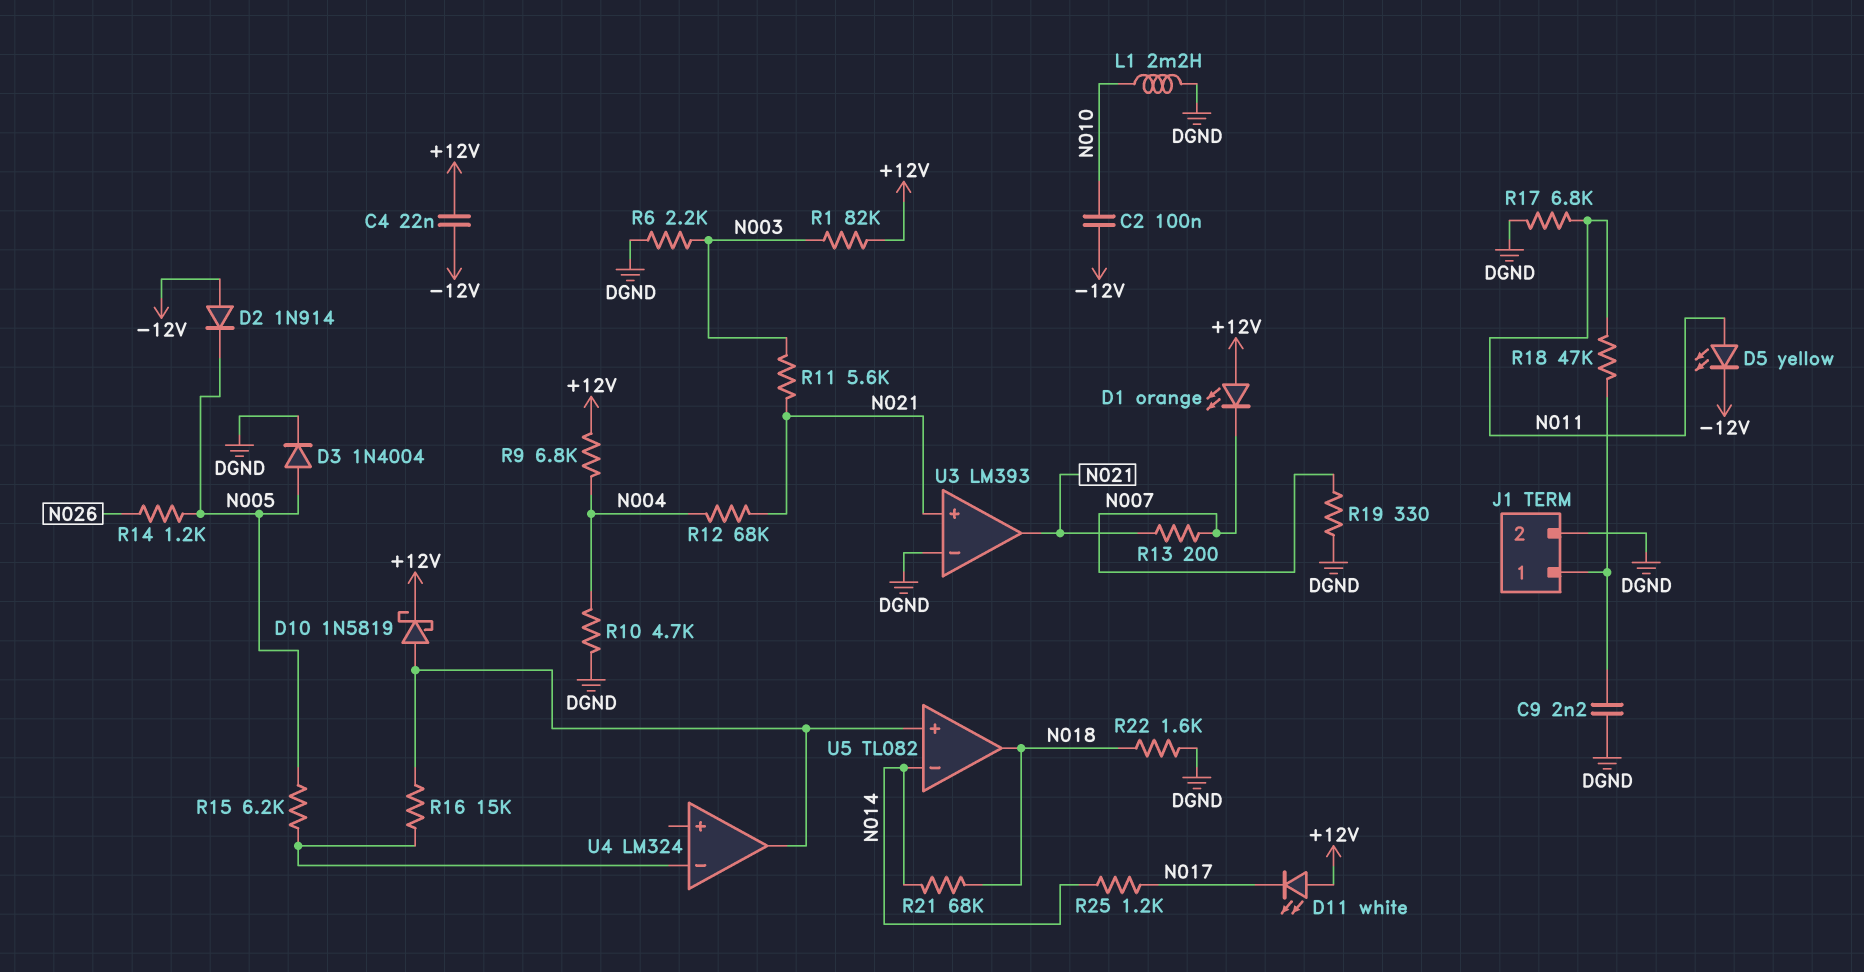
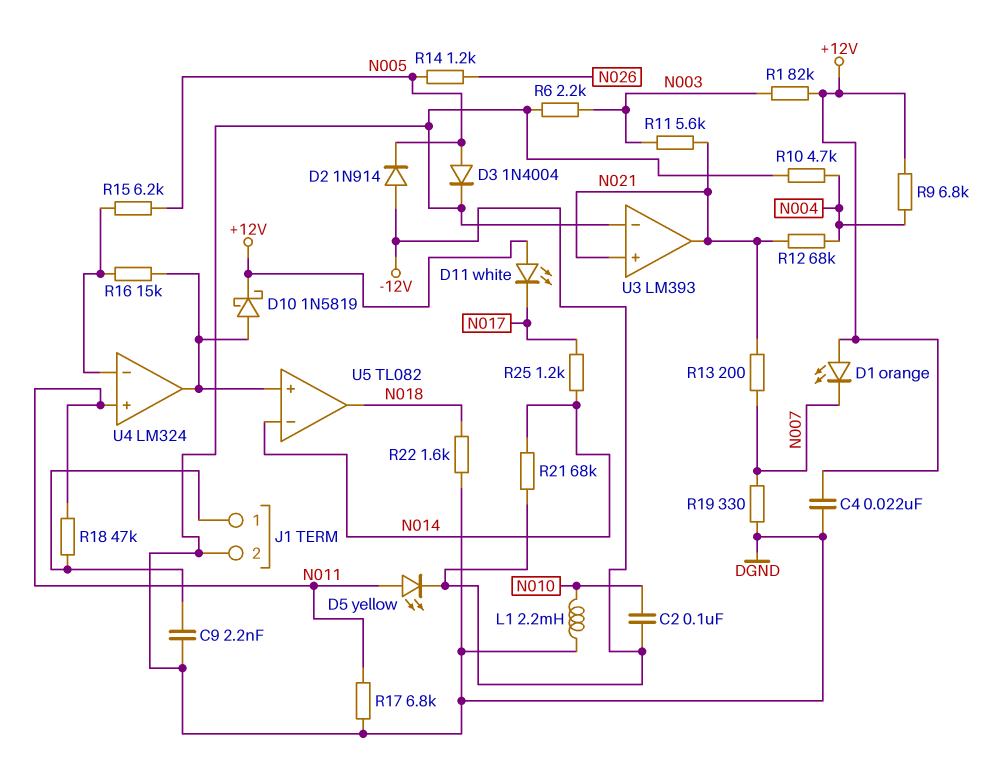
C4: 22nF (+12V, -12V) -> 22nF (+12V, DGND)
R21: 68k (N014, N018) -> 68k (-12V, N014)
U4 pin in+: none -> N011

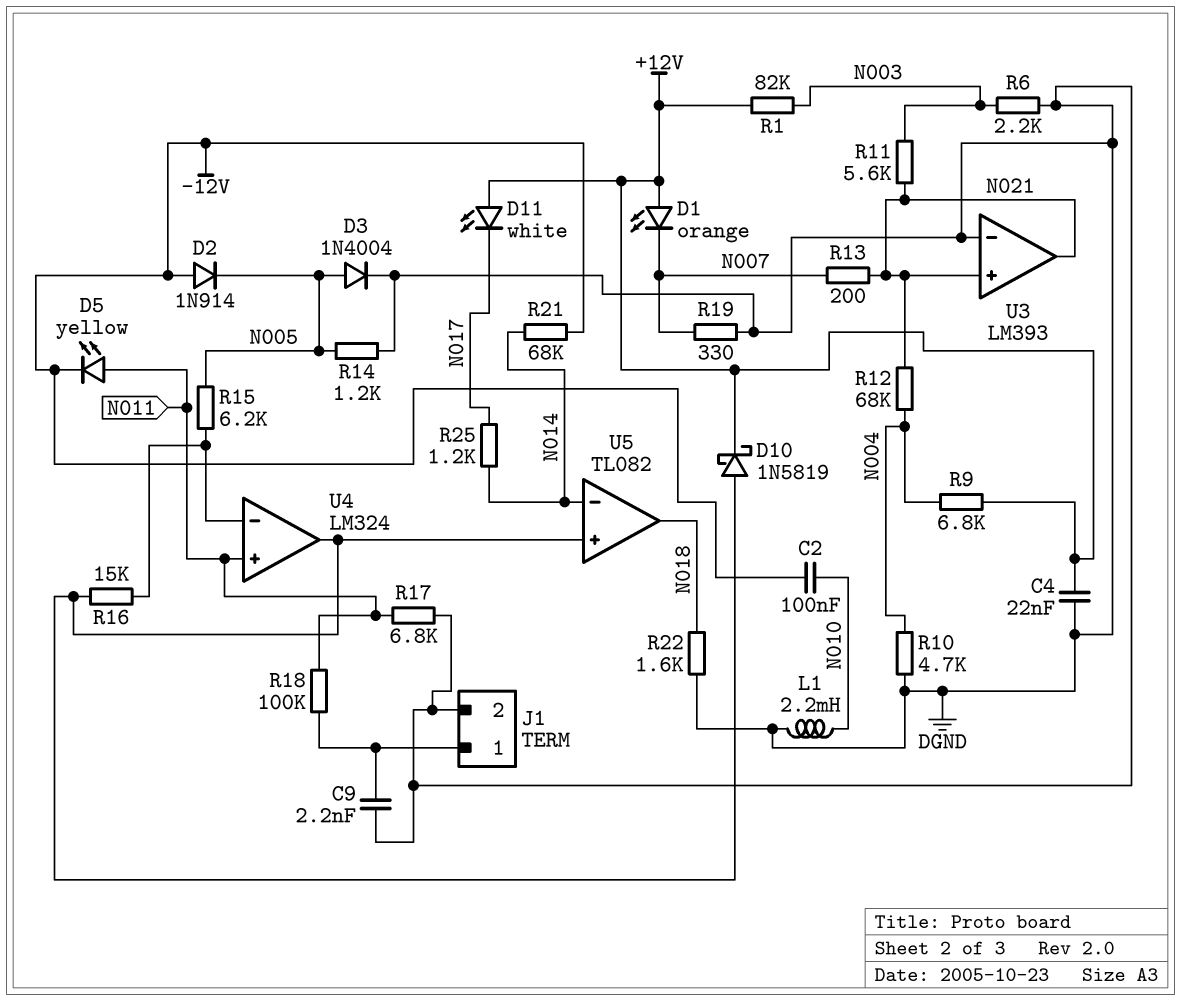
R14: 1.2k (N005, N026) -> 1.2k (DGND, N005)
R18: 47k (J1/1, N011) -> 100k (J1/1, N011)

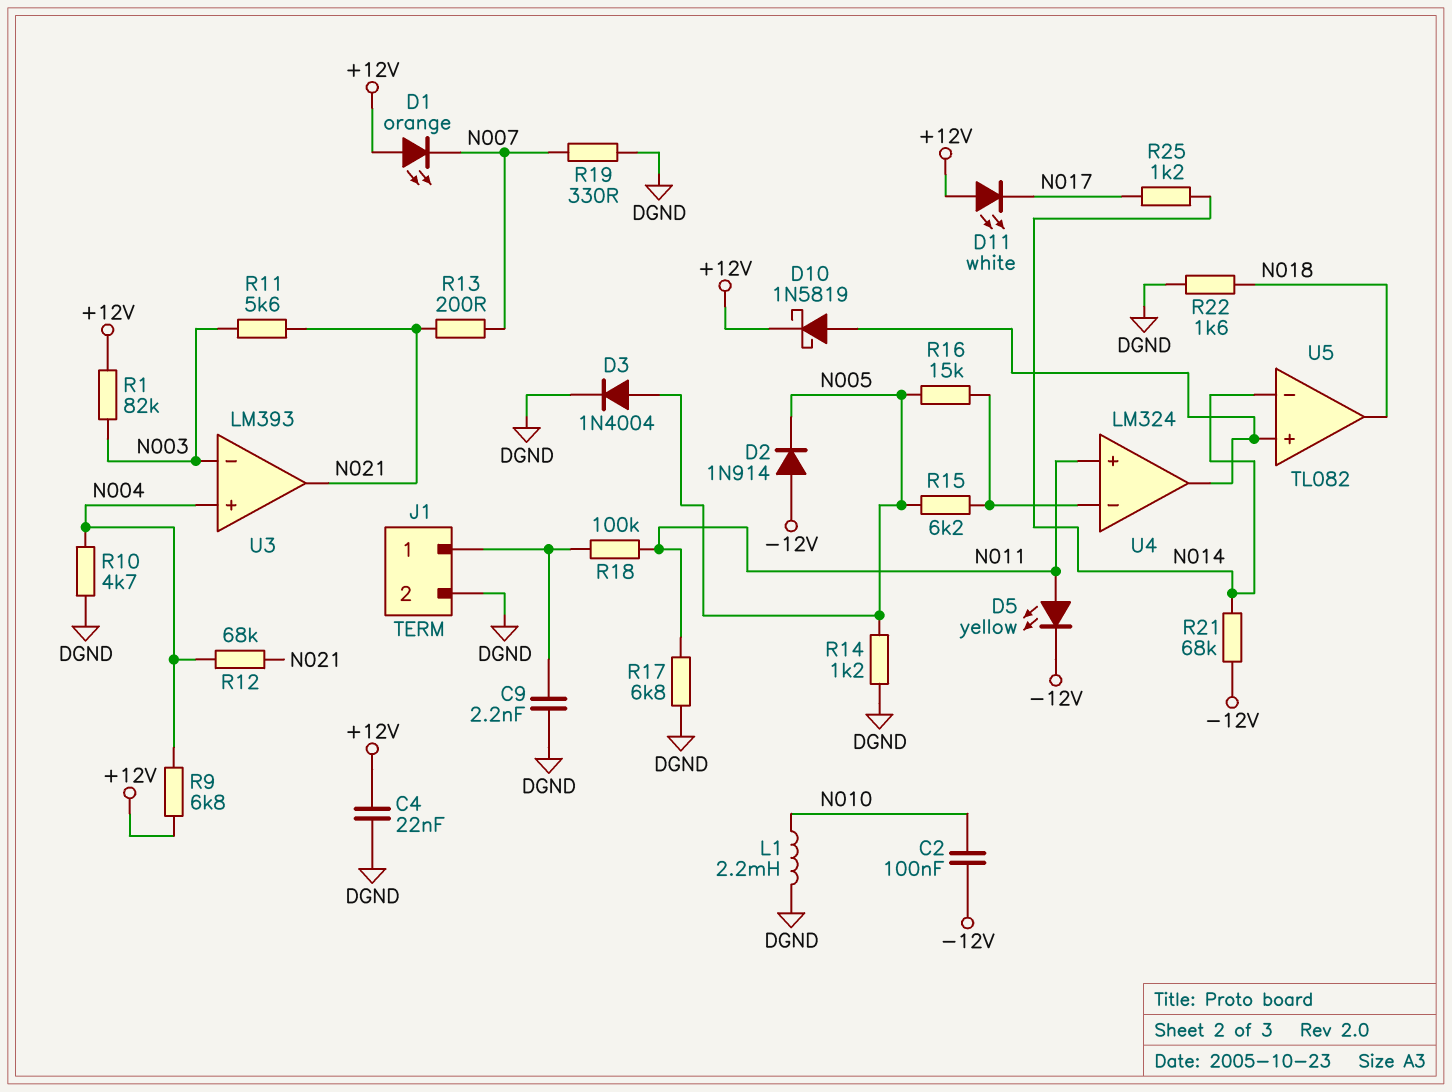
R6: 2.2k (DGND, N003) -> none
R16: 15k (U4/in-, U4/out) -> 15k (N005, U4/in-)
U3 pin in+: N021 -> N004
U3 pin in-: DGND -> N003

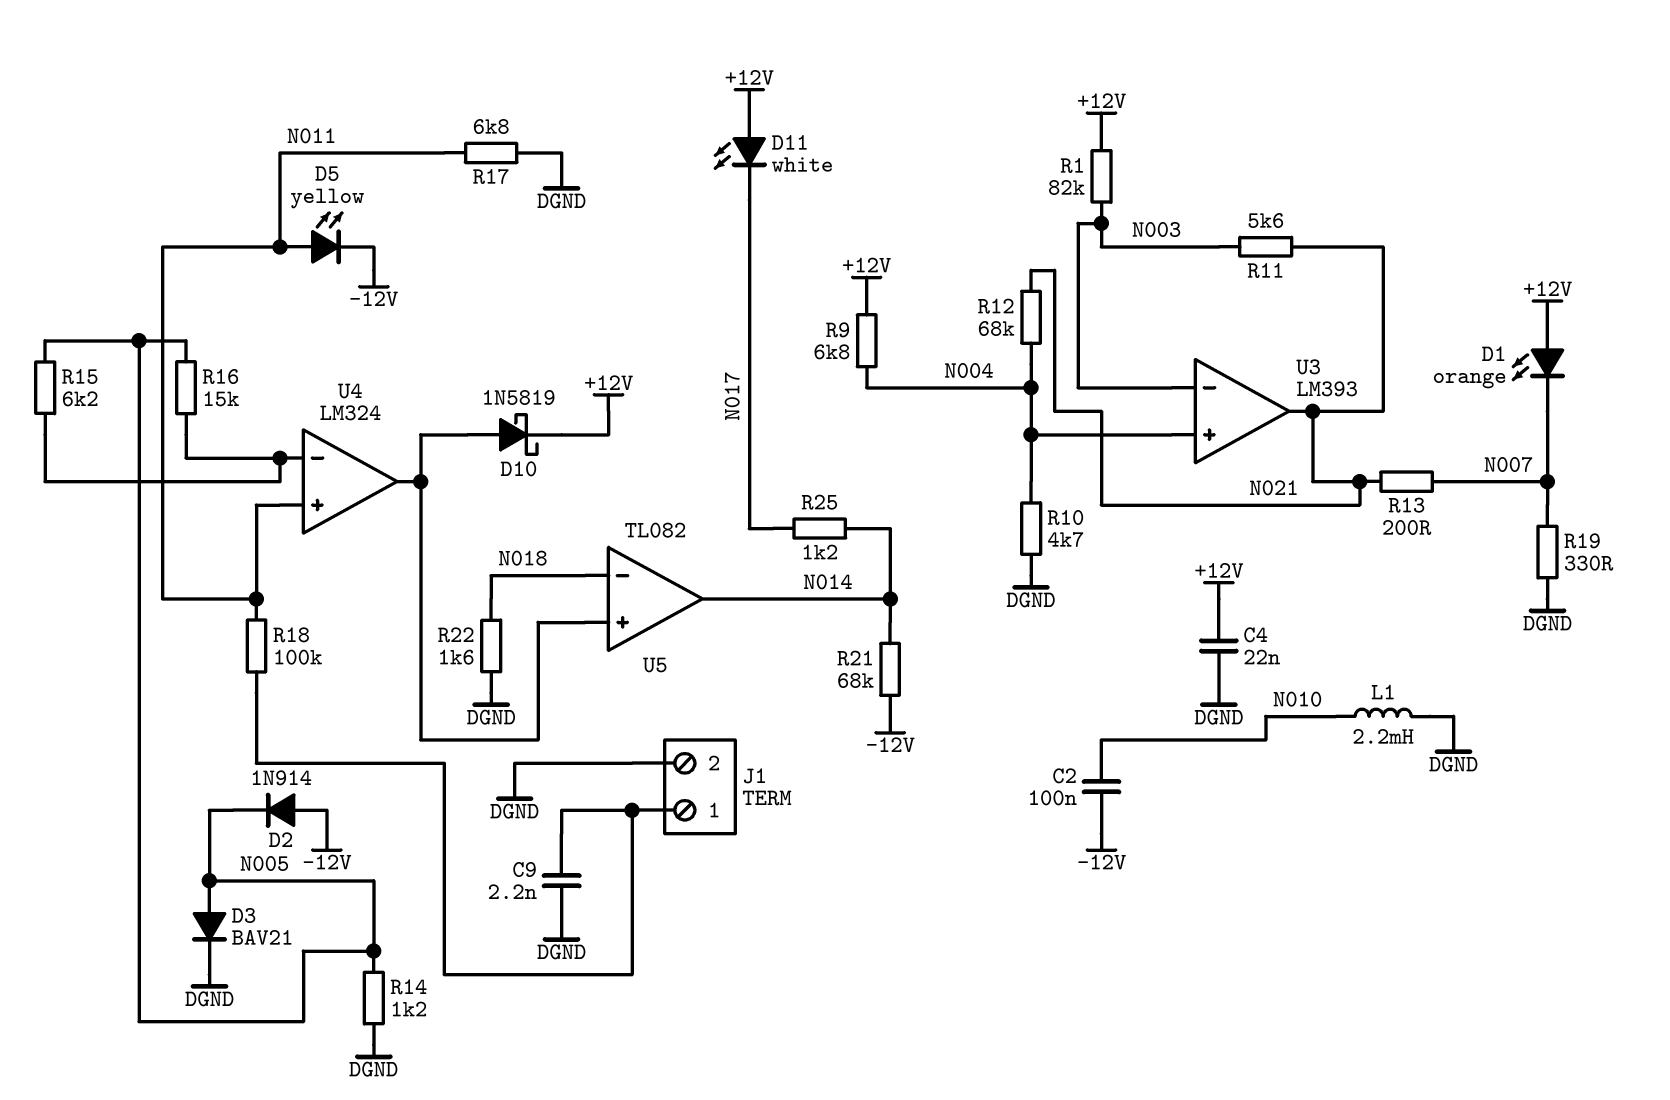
D3: diode 1N4004 (A N005, K DGND) -> diode BAV21 (A N005, K DGND)
U5 pin in-: N014 -> N018
U5 pin out: N018 -> N014

